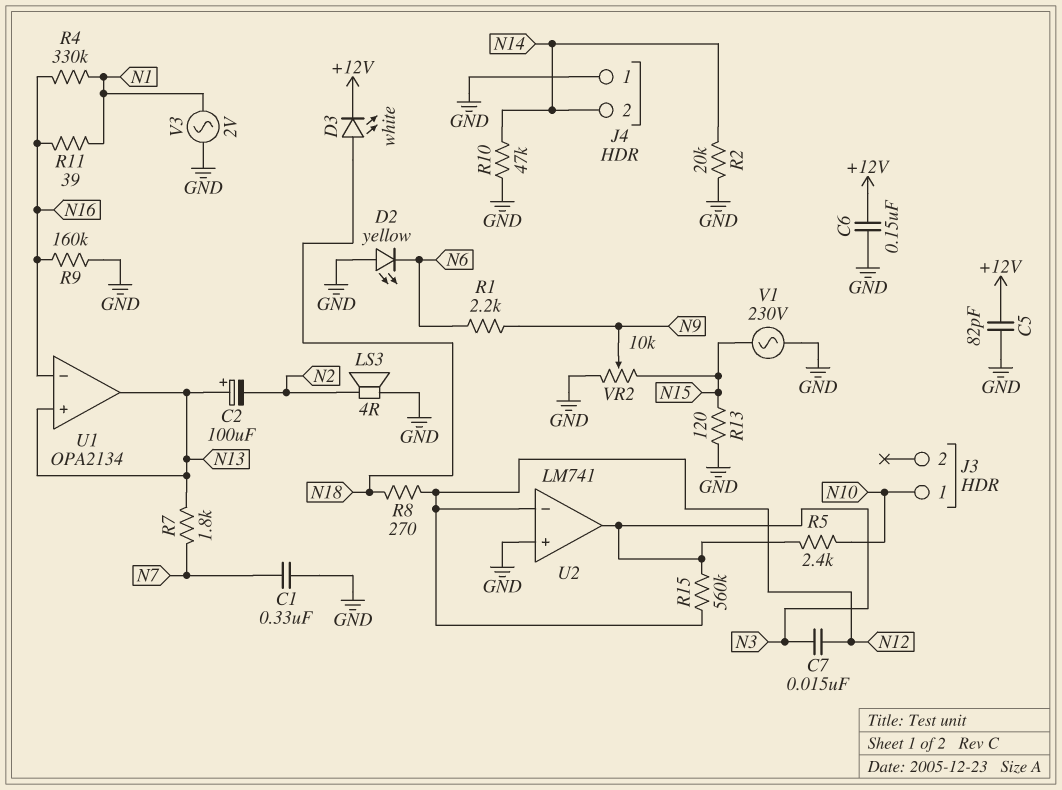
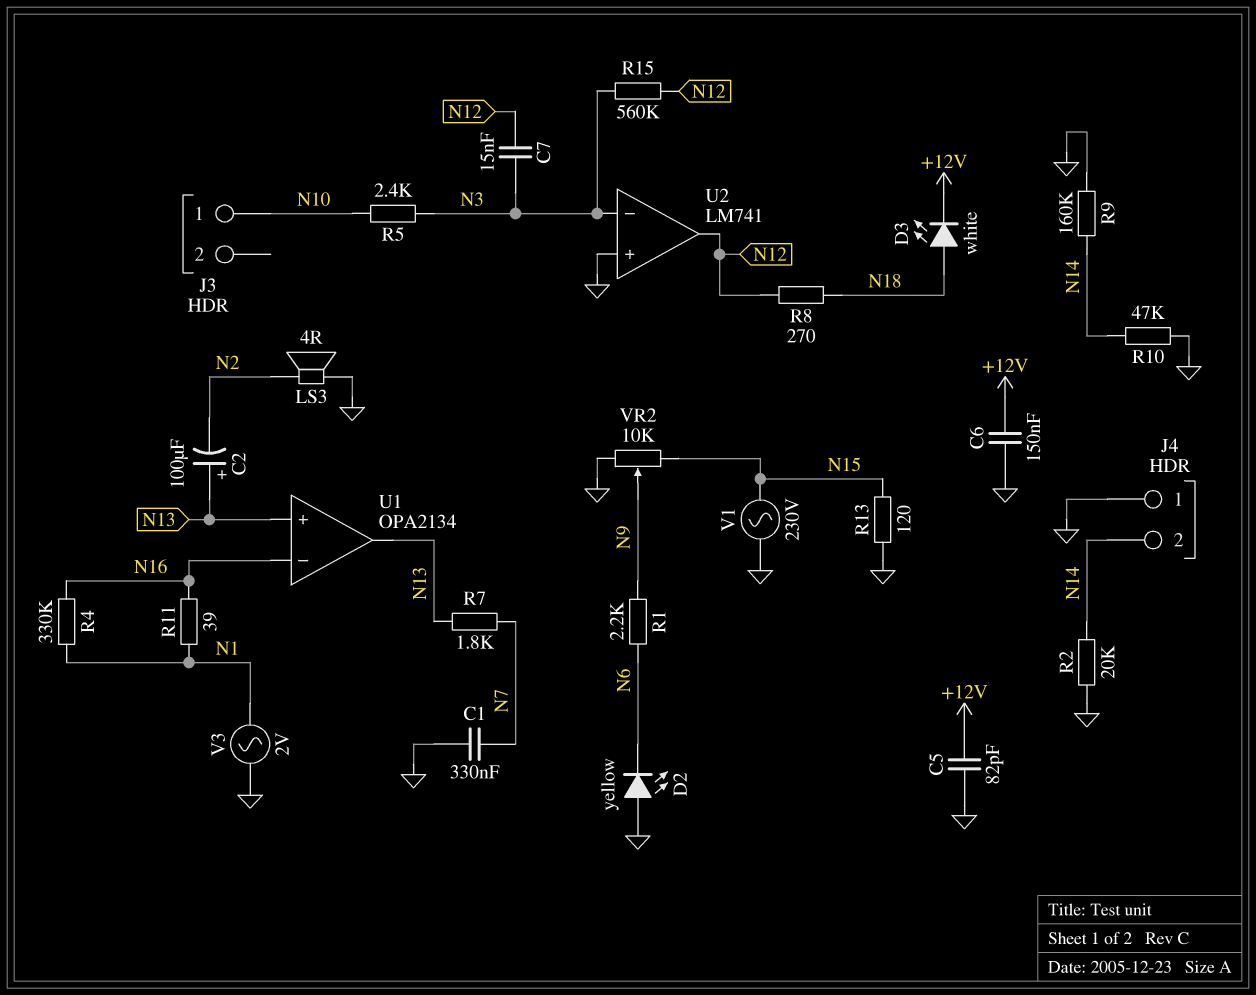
R9: 160k (GND, N16) -> 160k (GND, N14)
U2 pin in-: N12 -> N3
U2 pin out: N3 -> N12

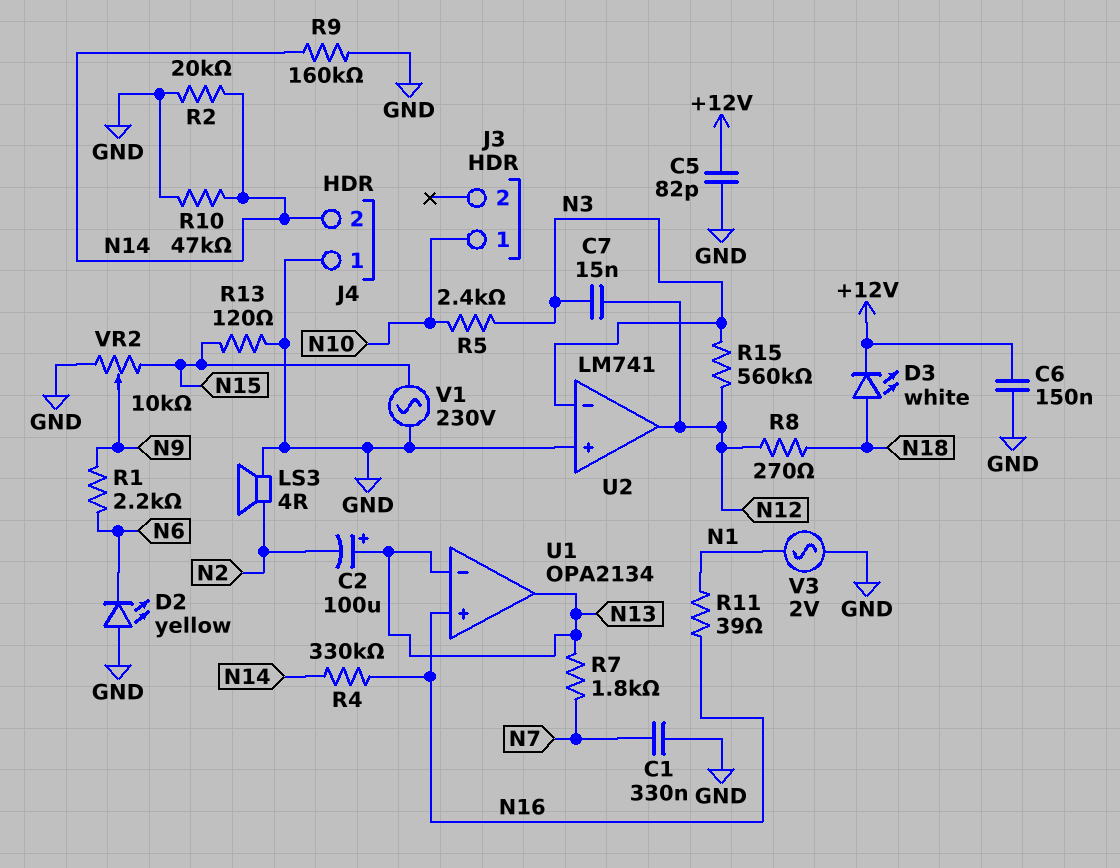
R4: 330k (N1, N16) -> 330k (N14, N16)
U1 pin in+: N13 -> N16
U1 pin in-: N16 -> N13

